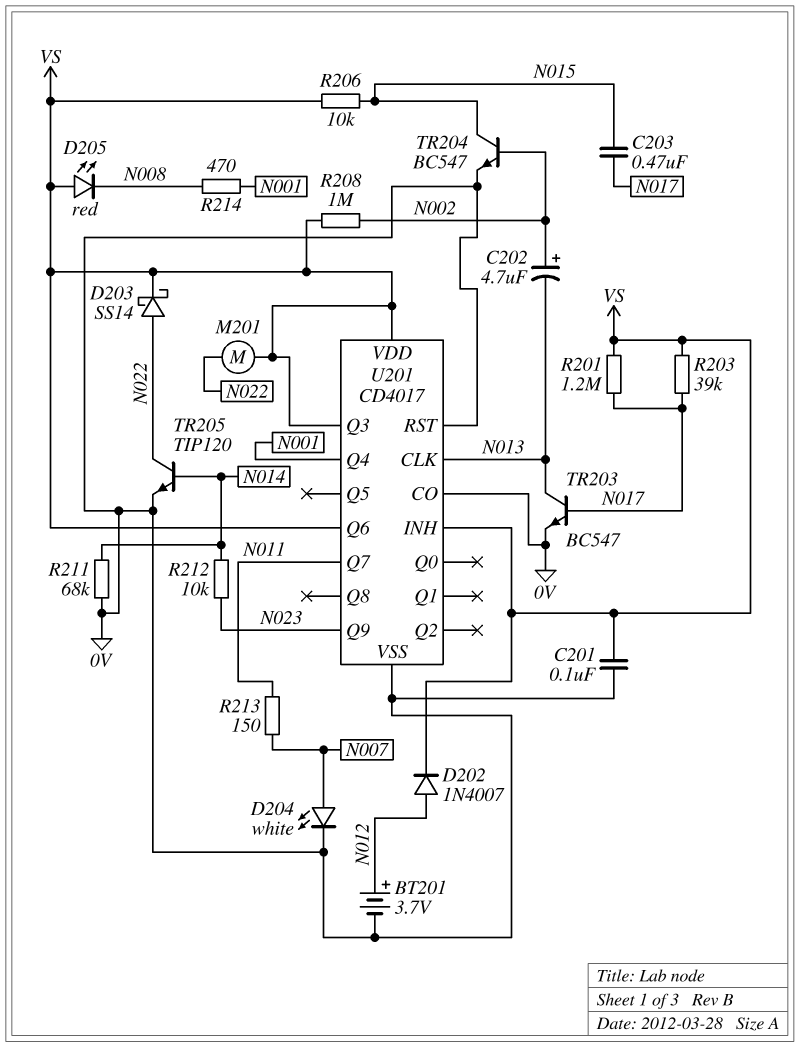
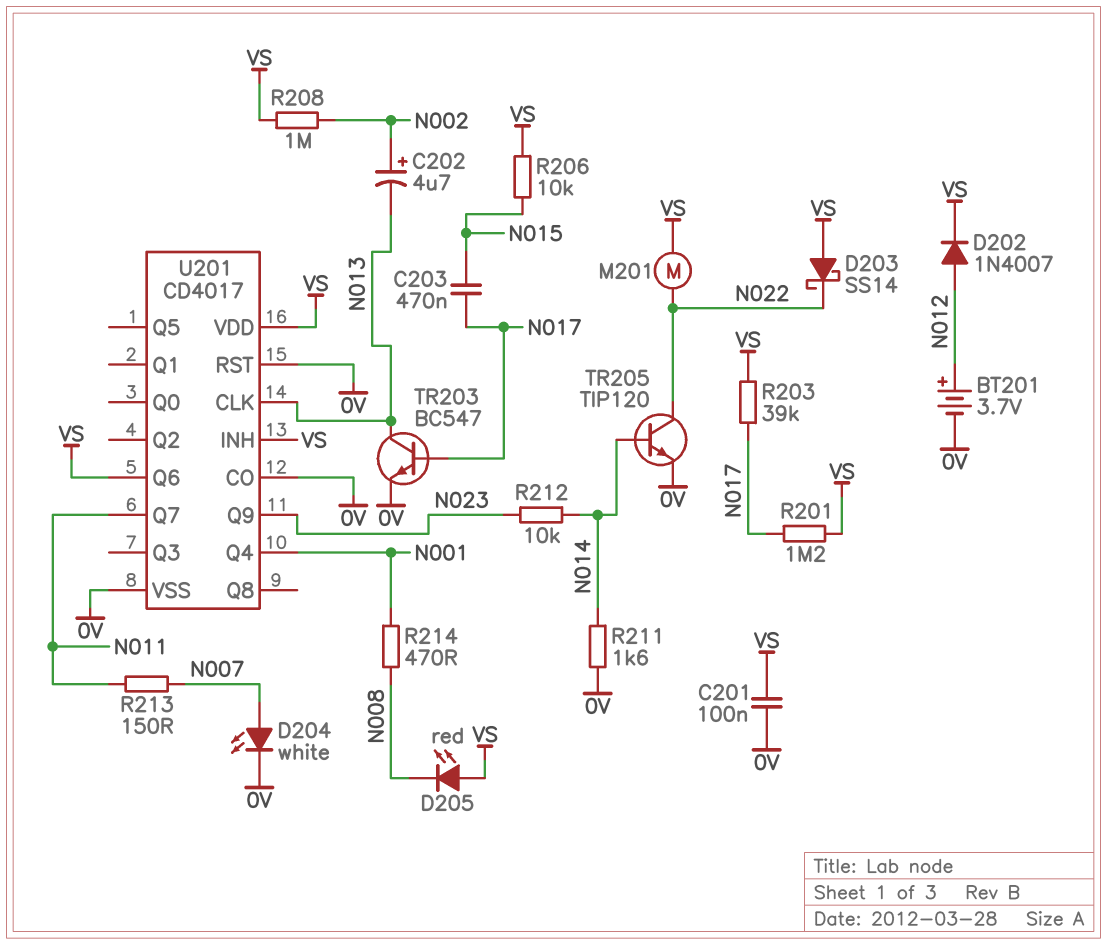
D203: schottky SS14 (A N022, K VS) -> schottky SS14 (A VS, K N022)
R211: 68k (0V, N014) -> 1.6k (0V, N014)
TR204: NPN BC547 (B N002, C N015, E 0V) -> none
U201 pin Q3: VS -> none

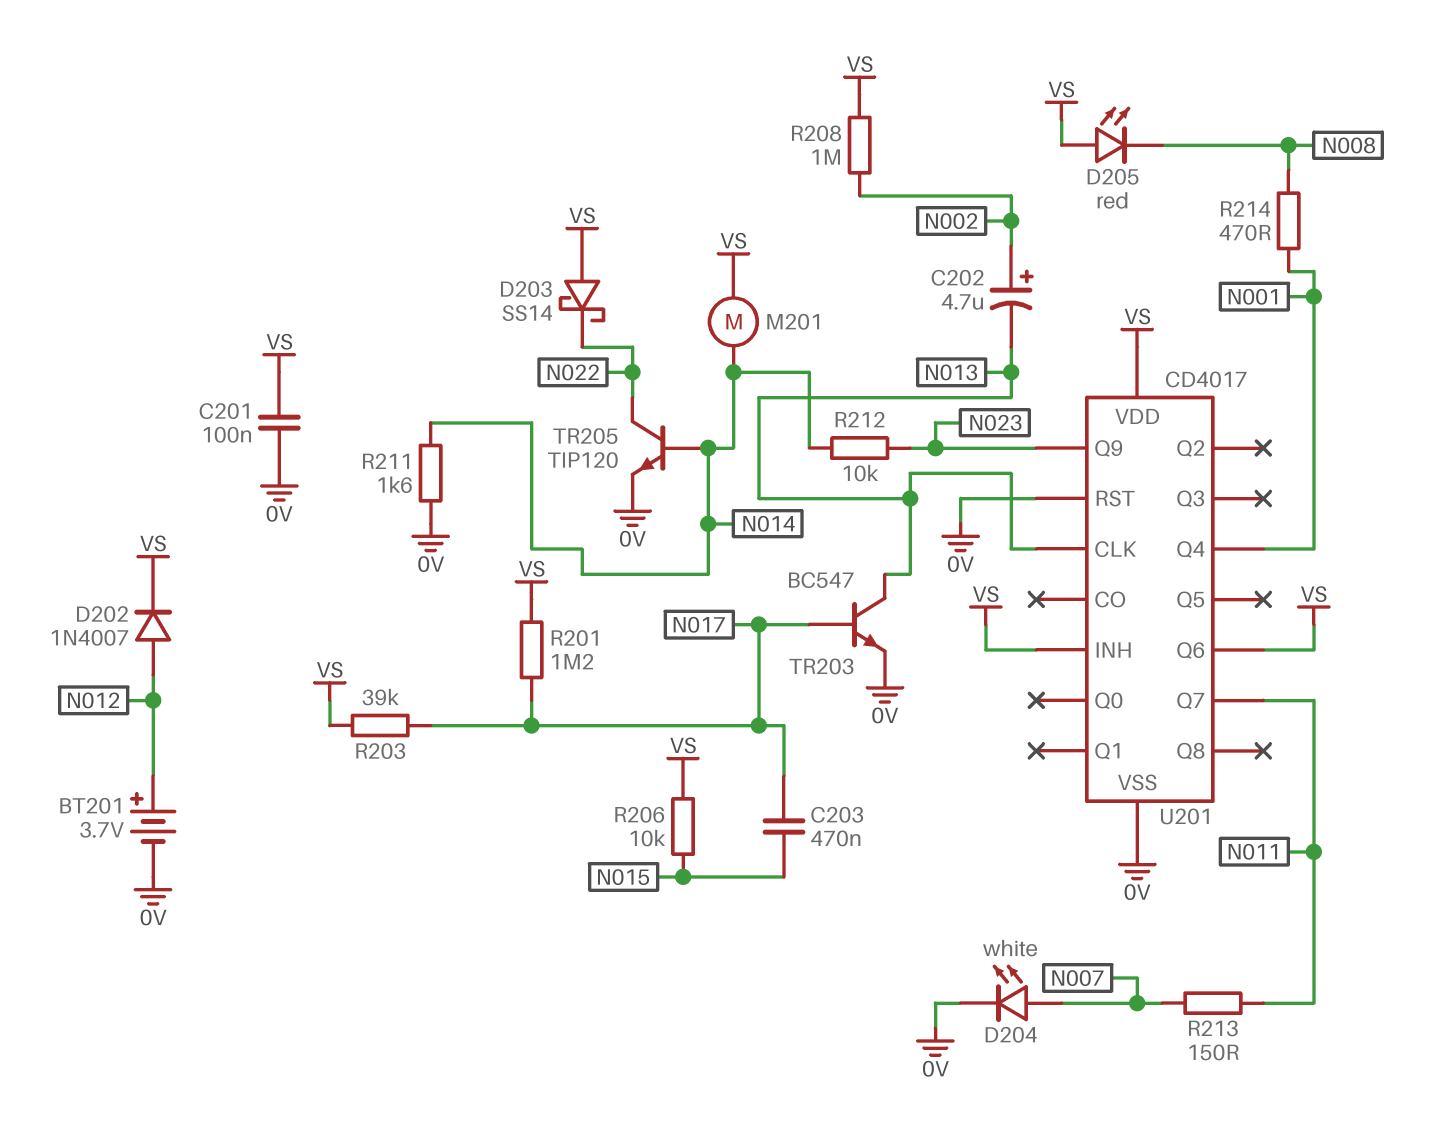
M201: motor (N022, VS) -> motor (N014, VS)
U201 pin CO: 0V -> none

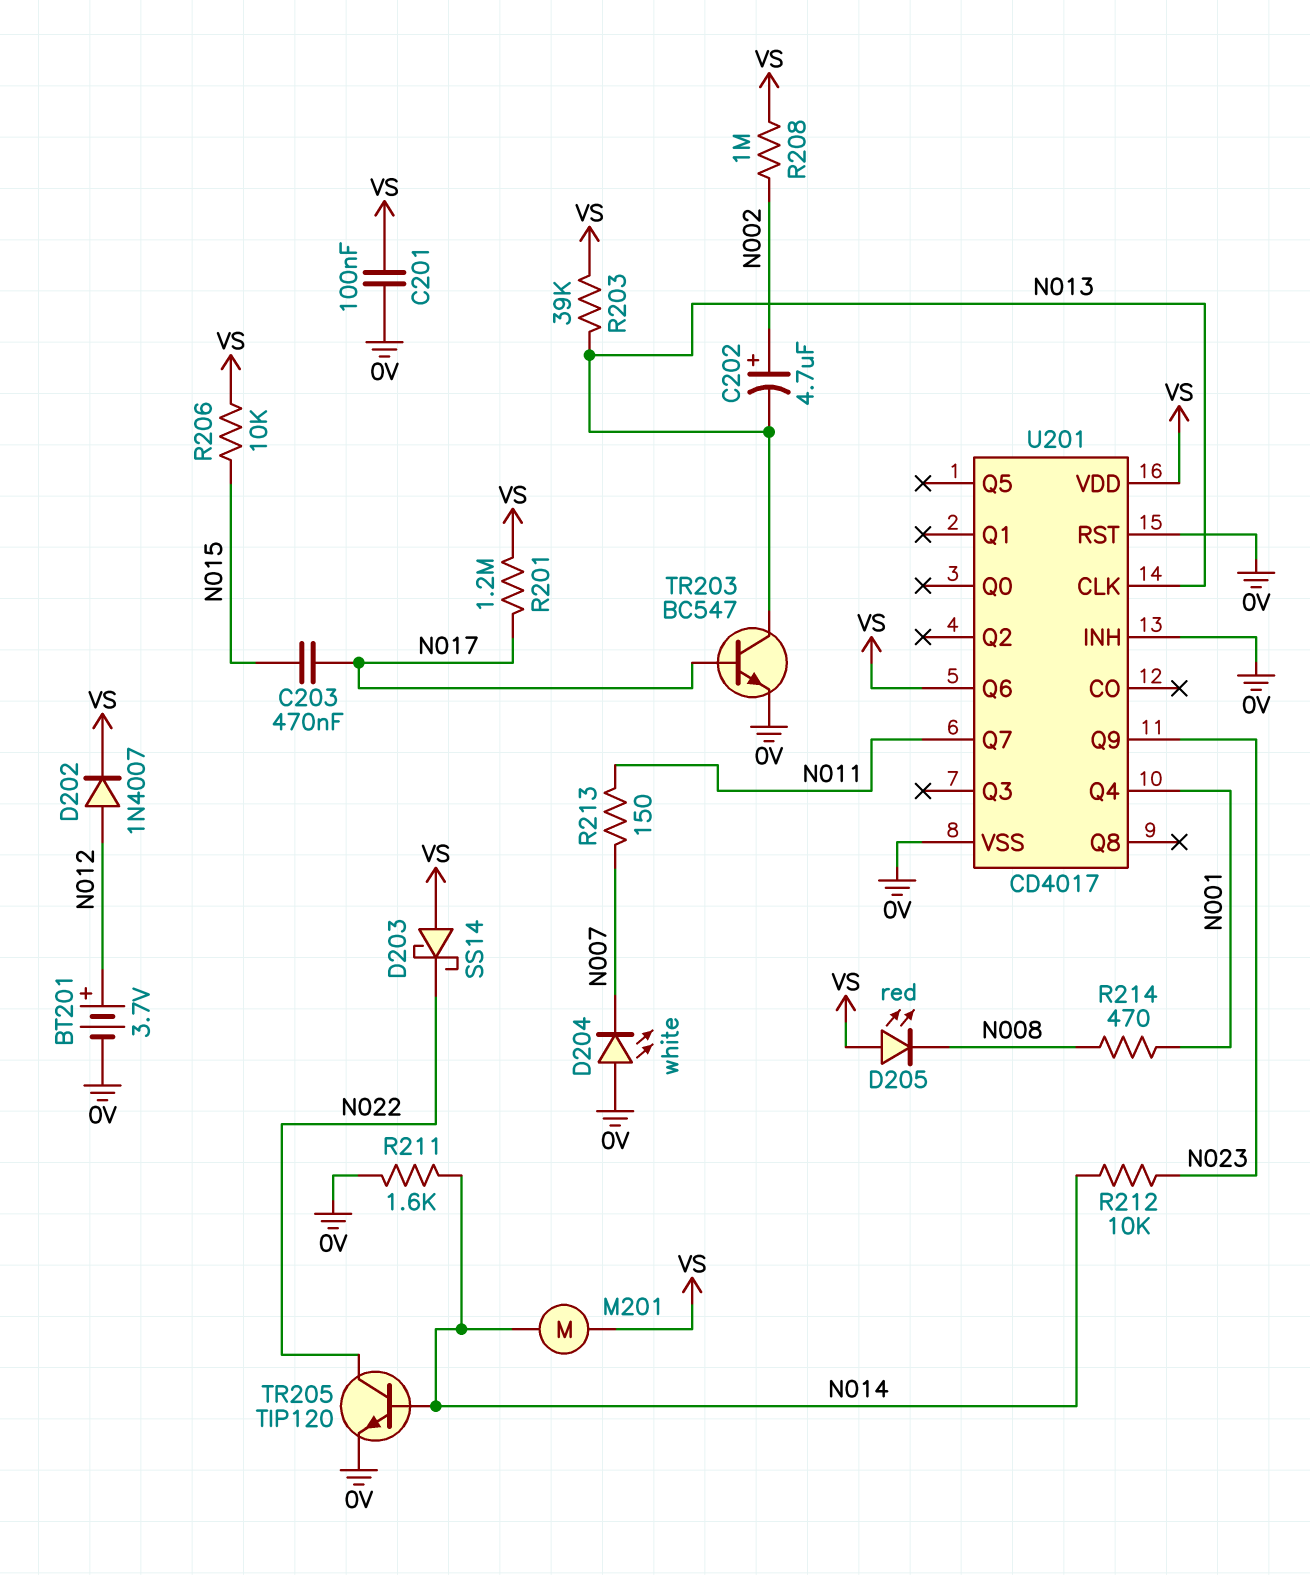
D204: LED white (A N007, K 0V) -> LED white (A 0V, K N007)
R203: 39k (N017, VS) -> 39k (N013, VS)
U201 pin INH: VS -> 0V

